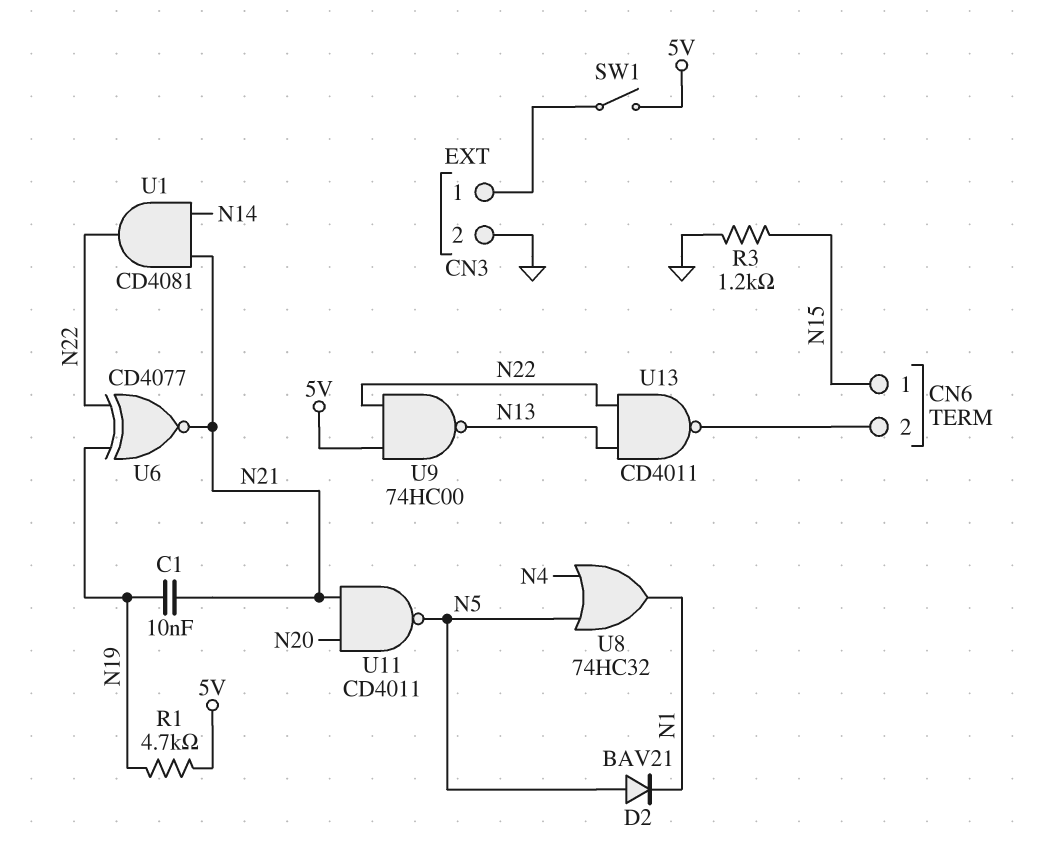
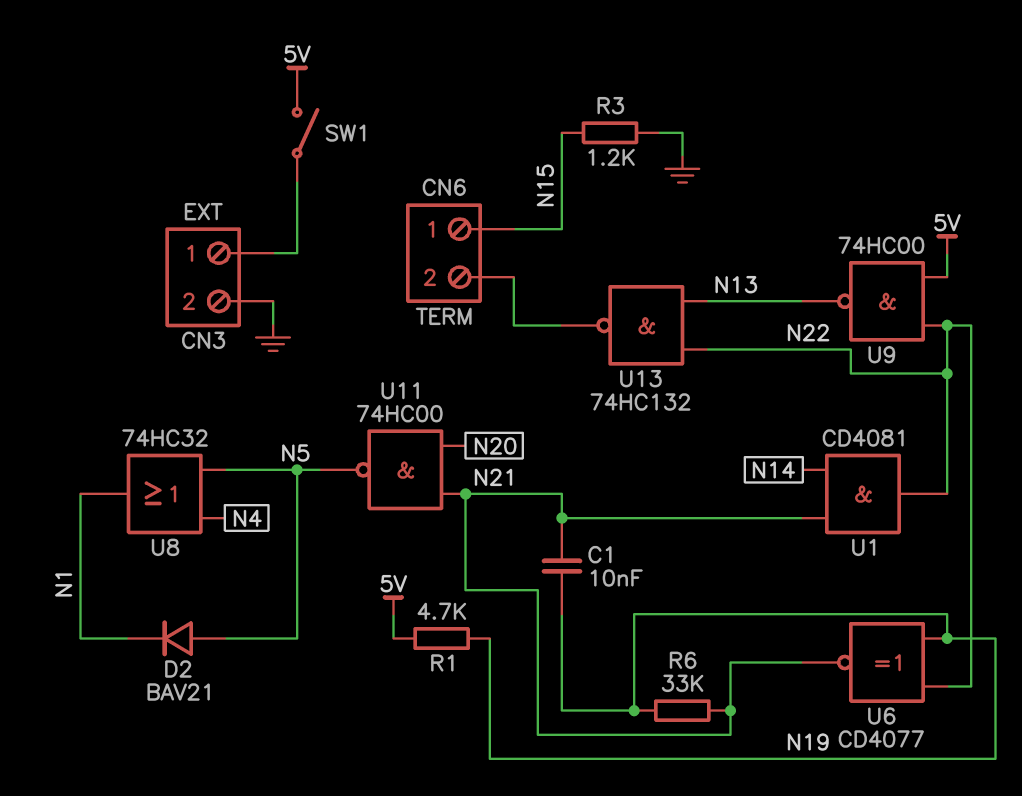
R6: none -> 33k (N19, N21)
U11: NAND CD4011 (in N20, in N21, out N5) -> NAND 74HC00 (in N20, in N21, out N5)
U13: NAND CD4011 (in N13, in N22, out CN6/2) -> NAND 74HC132 (in N13, in N22, out CN6/2)

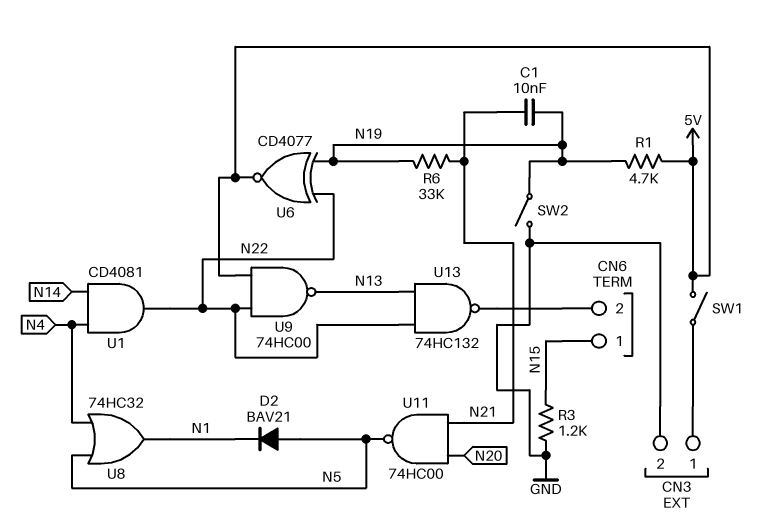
SW2: none -> switch (GND, N19)
U1: AND CD4081 (in N14, in N21, out N22) -> AND CD4081 (in N4, in N14, out N22)
U6: XNOR CD4077 (in N19, in N22, out N21) -> XNOR CD4077 (in N19, in N22, out 5V)

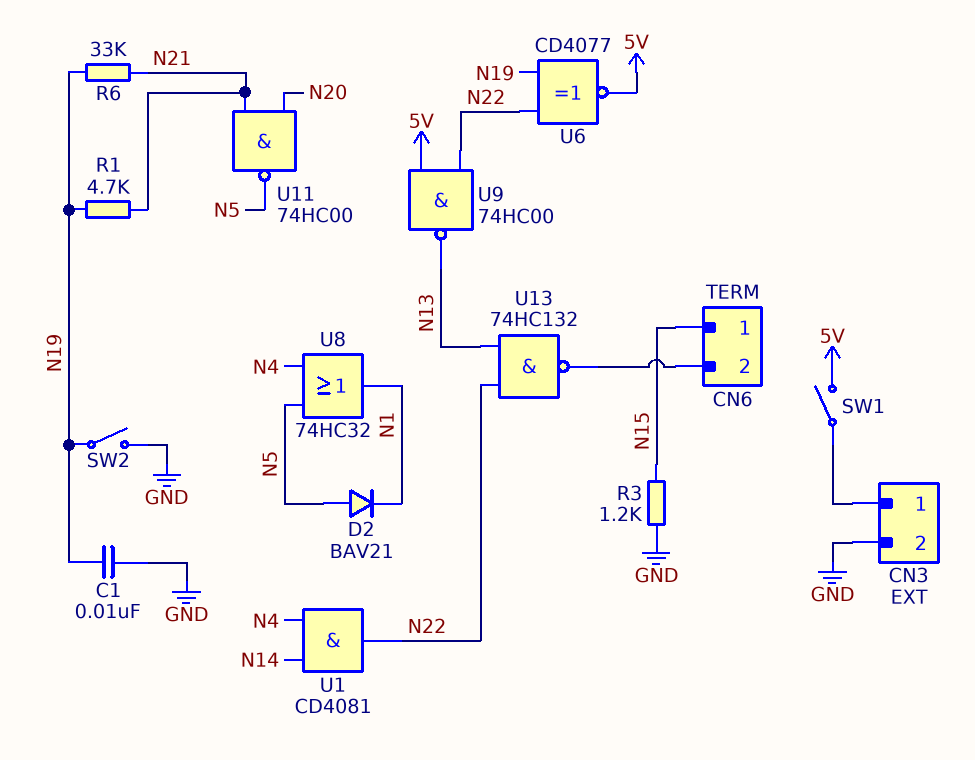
C1: 10nF (N19, N21) -> 10nF (GND, N19)
R1: 4.7k (5V, N19) -> 4.7k (N19, N21)

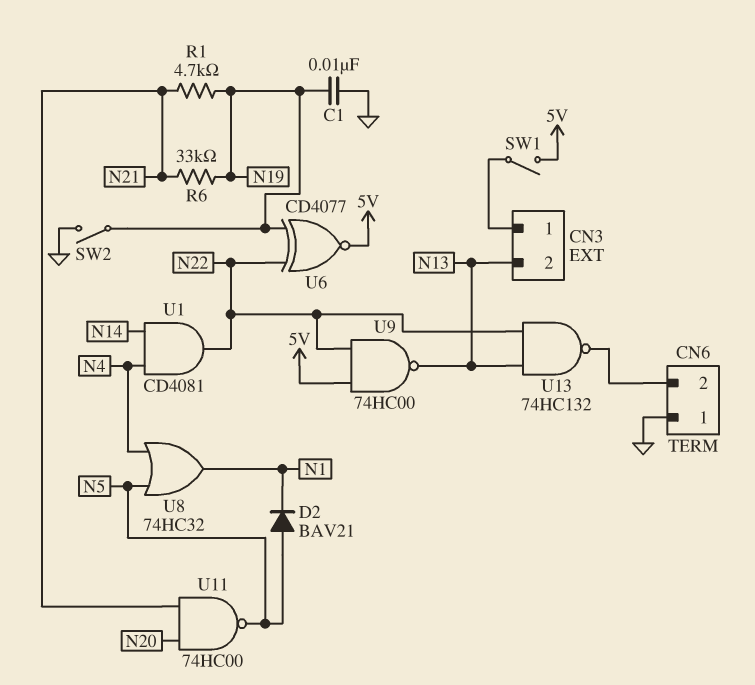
CN3 pin 2: GND -> N13
CN6 pin 1: N15 -> GND
R3: 1.2k (GND, N15) -> none

